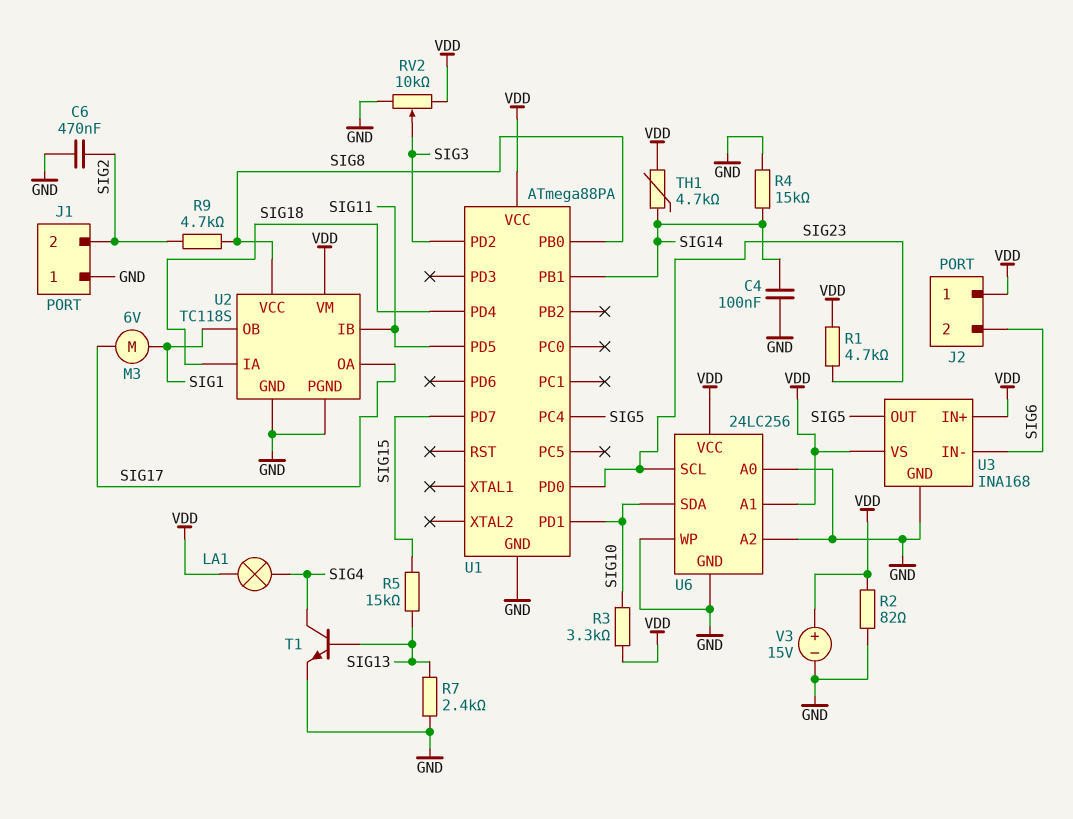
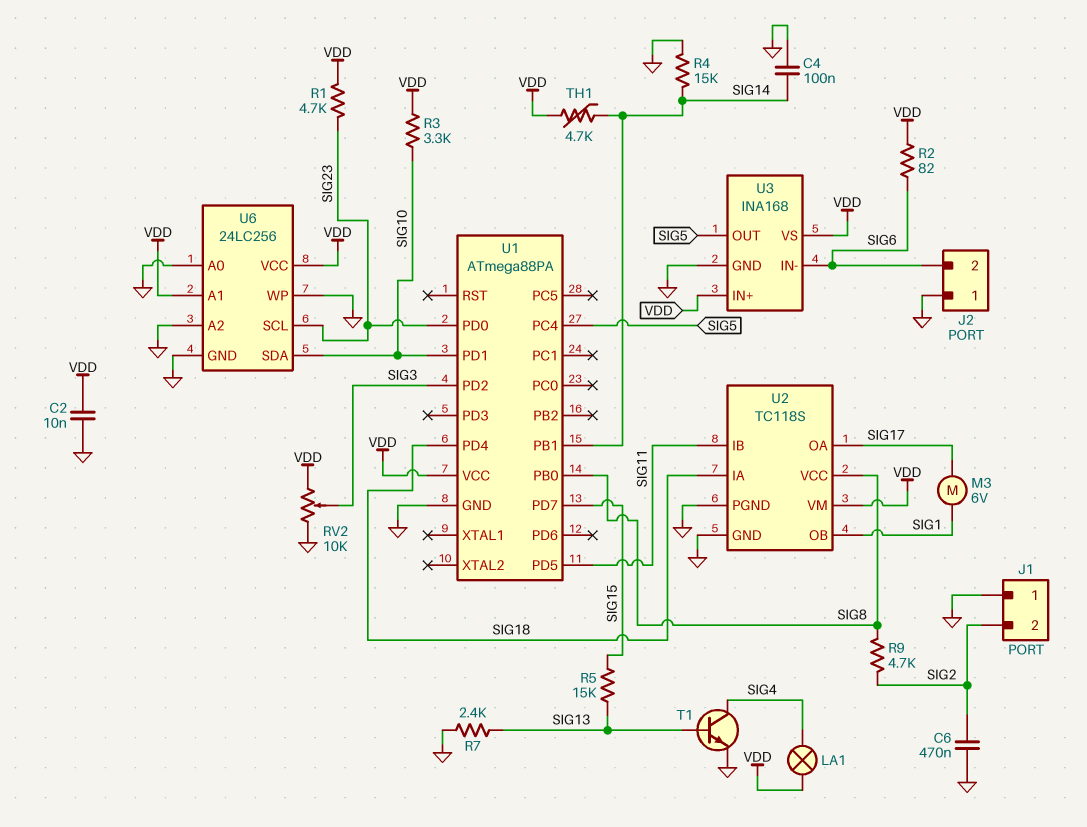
C2: none -> 10nF (GND, VDD)
J2 pin 1: VDD -> GND
R2: 82 (GND, VDD) -> 82 (SIG6, VDD)
V3: 15V (plus VDD, minus GND) -> none

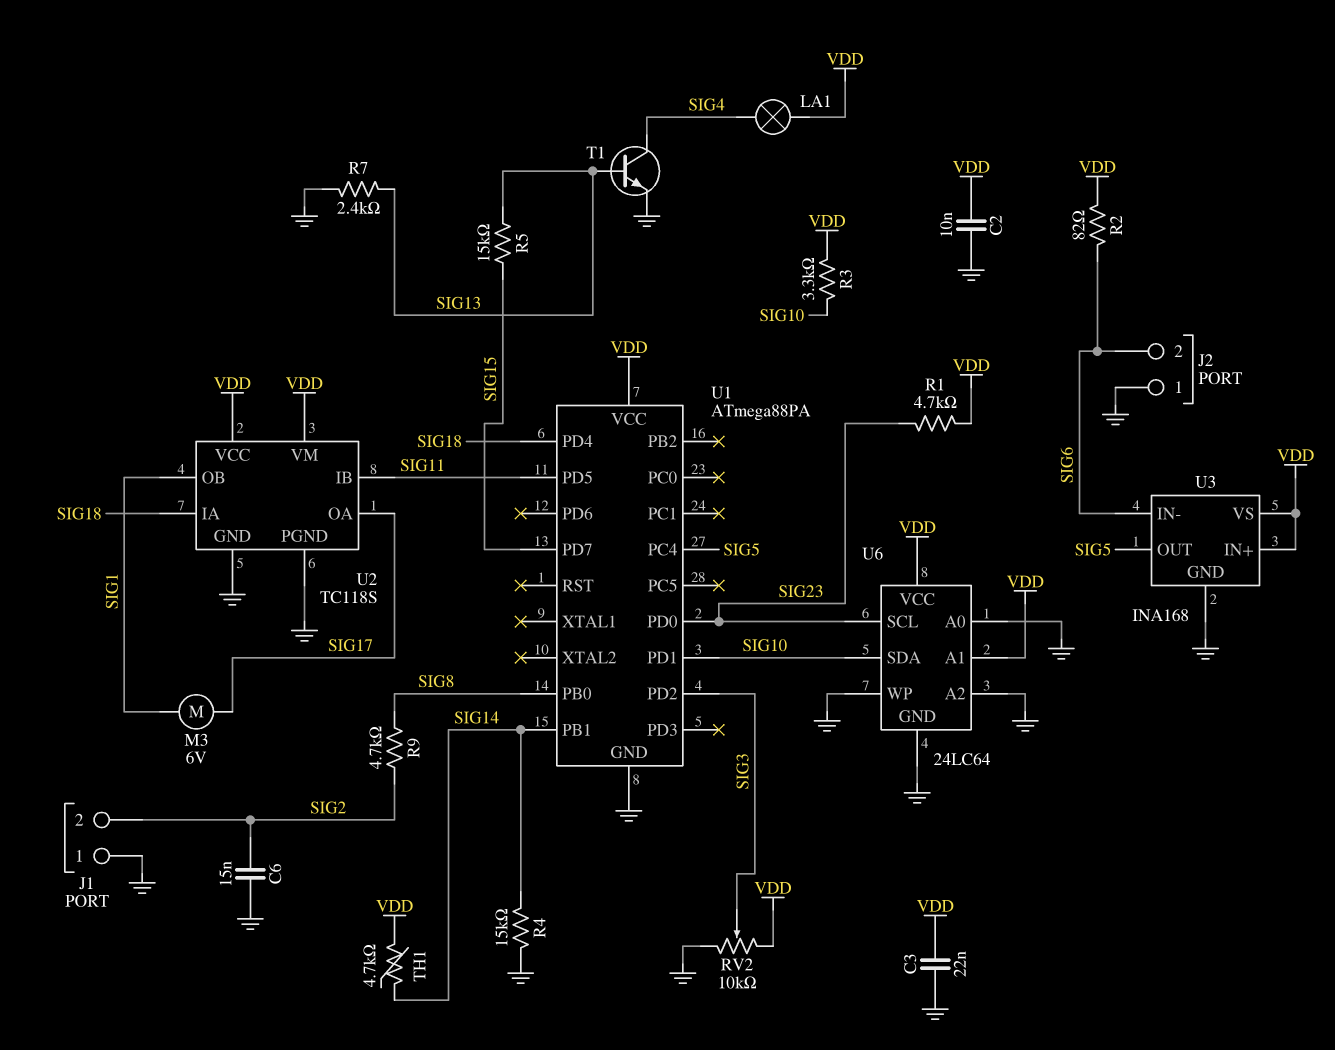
C3: none -> 22nF (GND, VDD)
C4: 100nF (GND, SIG14) -> none
C6: 470nF (GND, SIG2) -> 15nF (GND, SIG2)
U2 pin VCC: SIG8 -> VDD
U6: 24LC256 -> 24LC64

